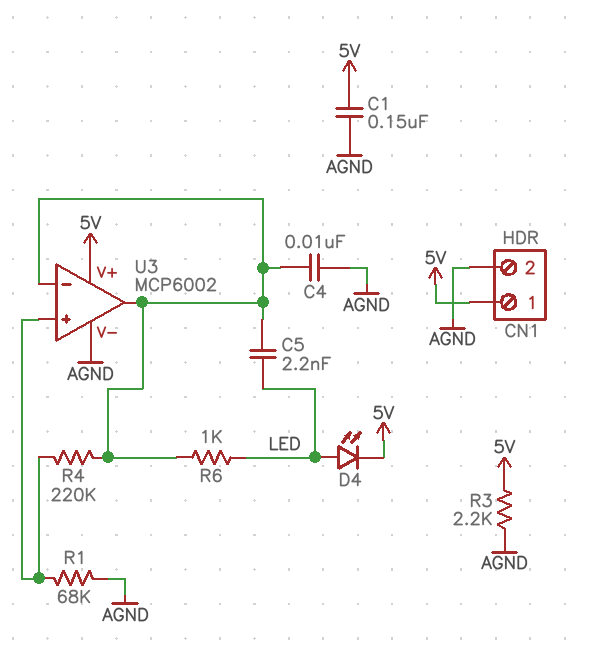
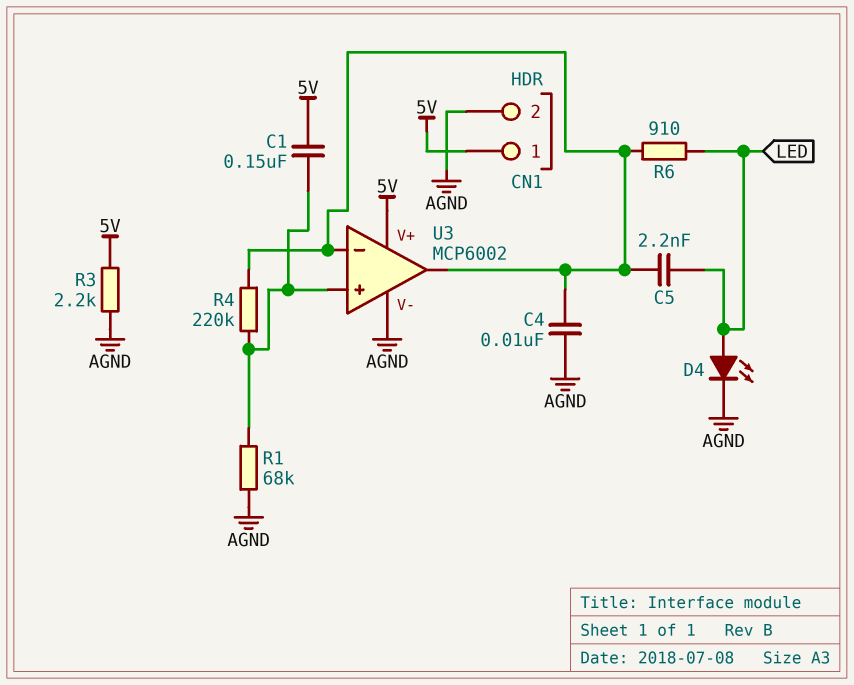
C1: 150nF (5V, AGND) -> 150nF (5V, U3/in+)
D4: LED (A LED, K 5V) -> LED (A LED, K AGND)
R6: 1k (LED, U3/in-) -> 910 (LED, U3/in-)

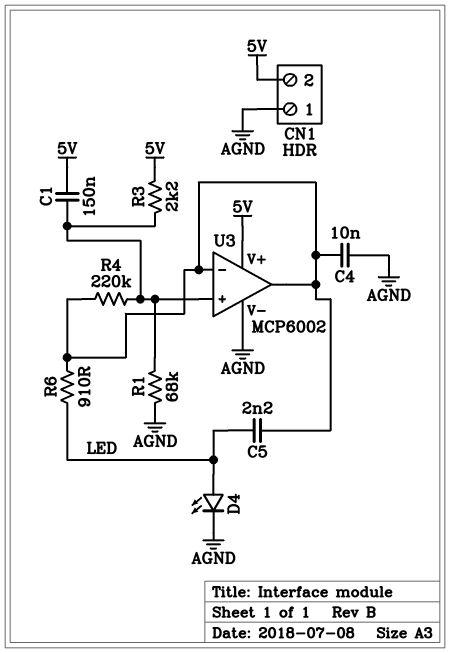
CN1 pin 1: 5V -> AGND
CN1 pin 2: AGND -> 5V
R3: 2.2k (5V, AGND) -> 2.2k (5V, U3/in+)

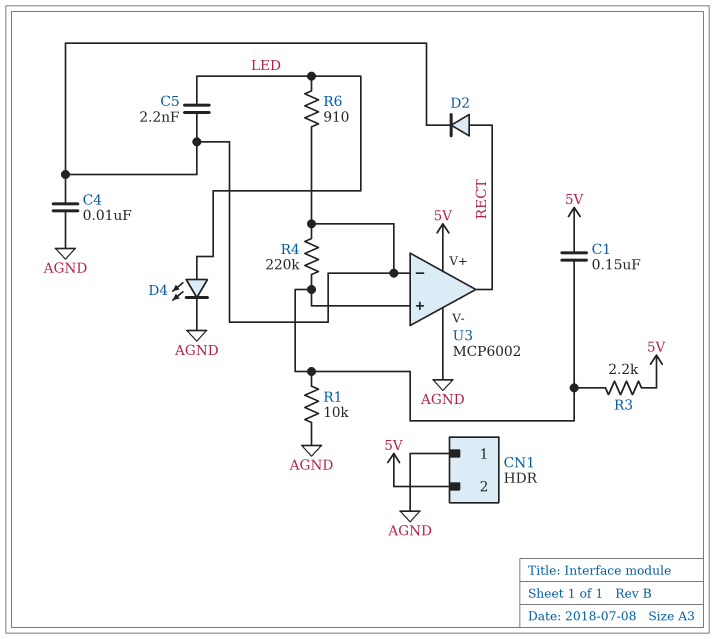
D2: none -> diode (A RECT, K U3/in-)
R1: 68k (AGND, U3/in+) -> 10k (AGND, U3/in+)
U3 pin out: U3/in- -> RECT

